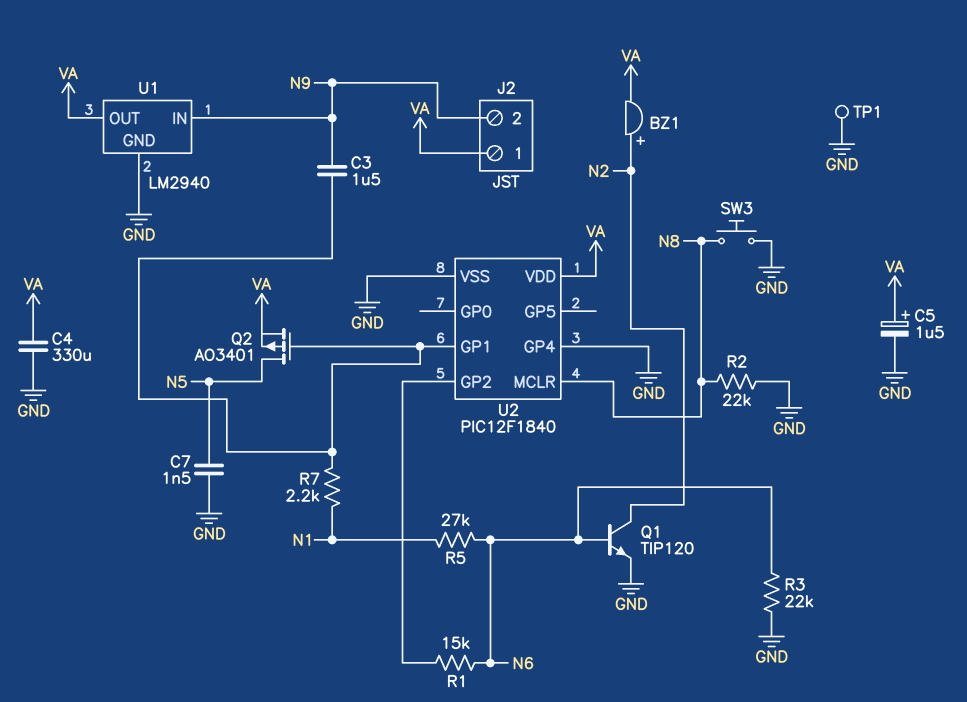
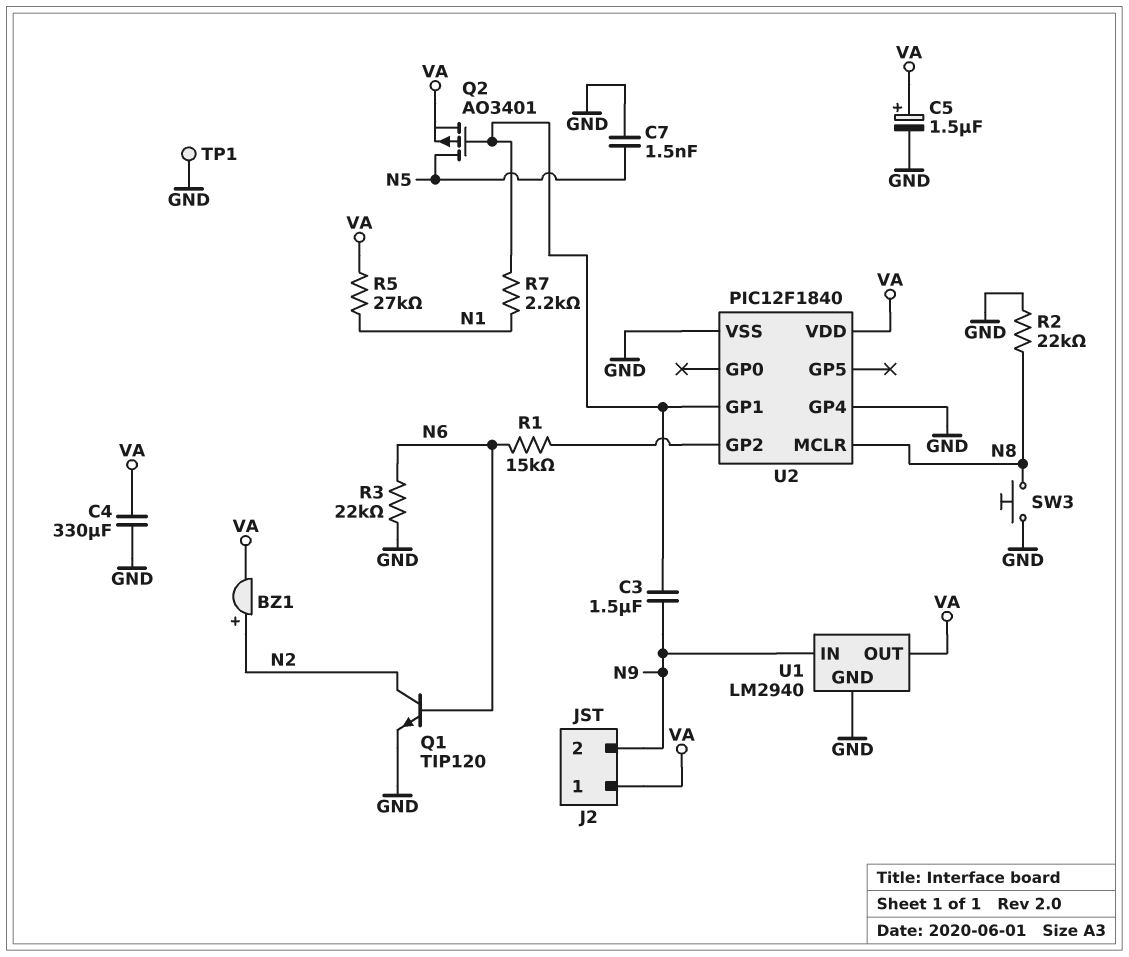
R5: 27k (N1, N6) -> 27k (N1, VA)

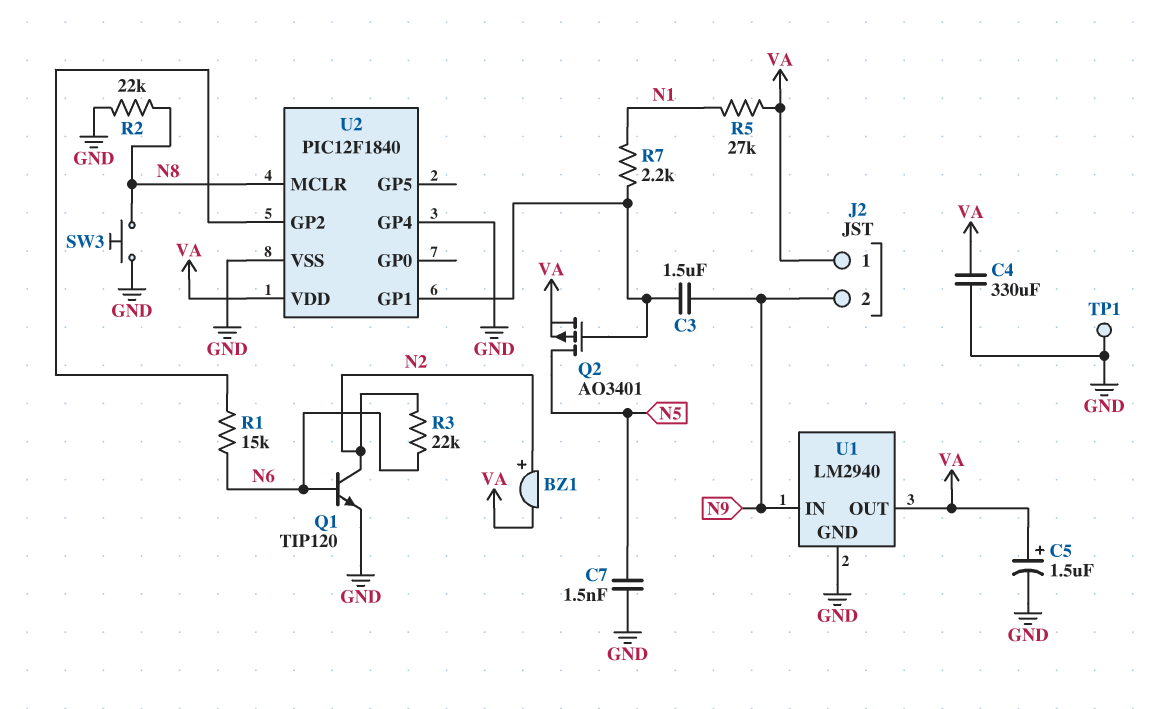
R3: 22k (GND, N6) -> 22k (N2, N6)

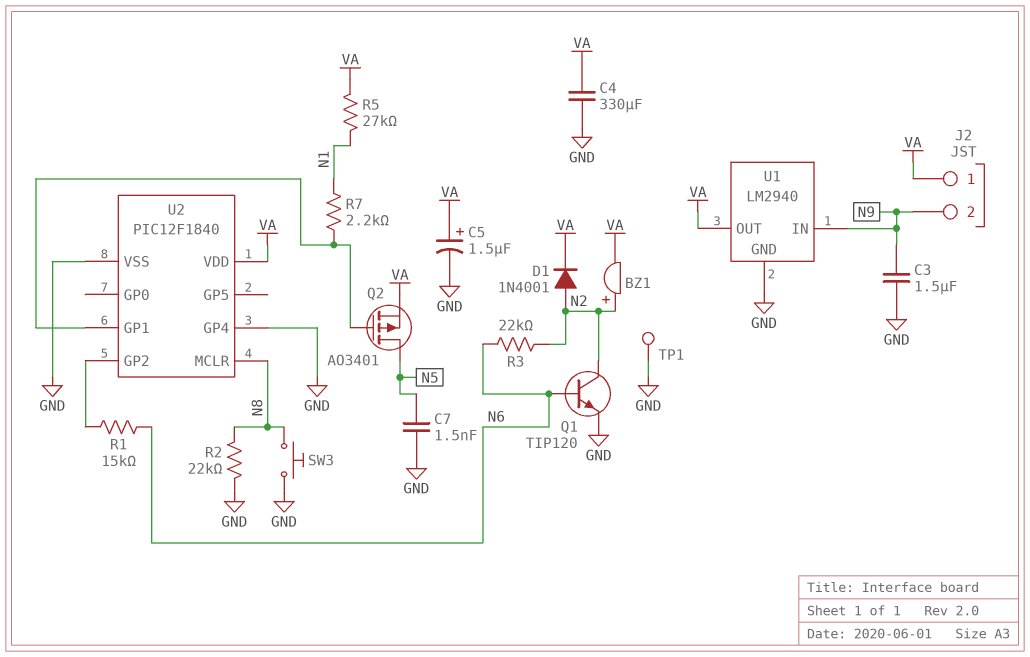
C3: 1.5uF (N9, U2/GP1) -> 1.5uF (GND, N9)
D1: none -> diode 1N4001 (A N2, K VA)

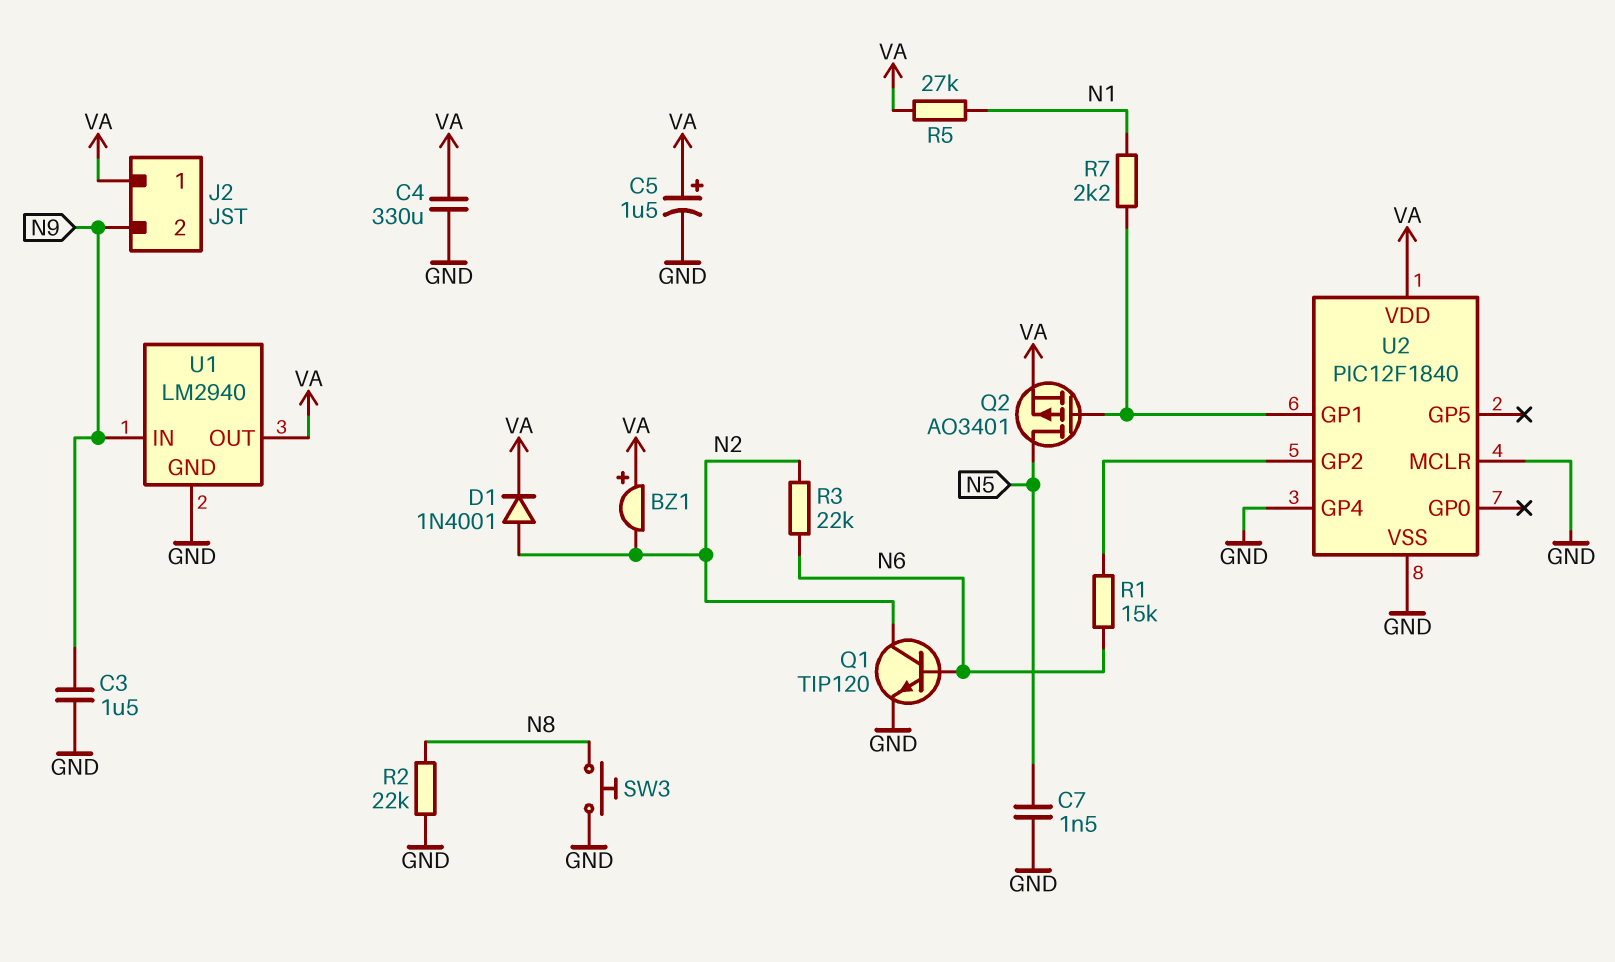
BZ1: buzzer (plus N2, minus VA) -> buzzer (plus VA, minus N2)
TP1: test point (GND) -> none
U2 pin MCLR: N8 -> GND

